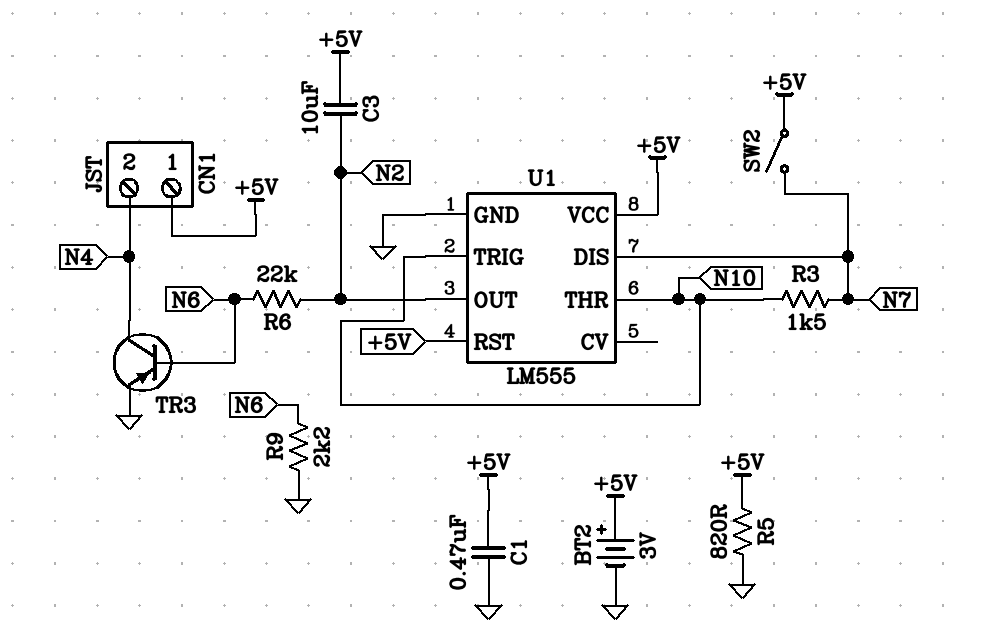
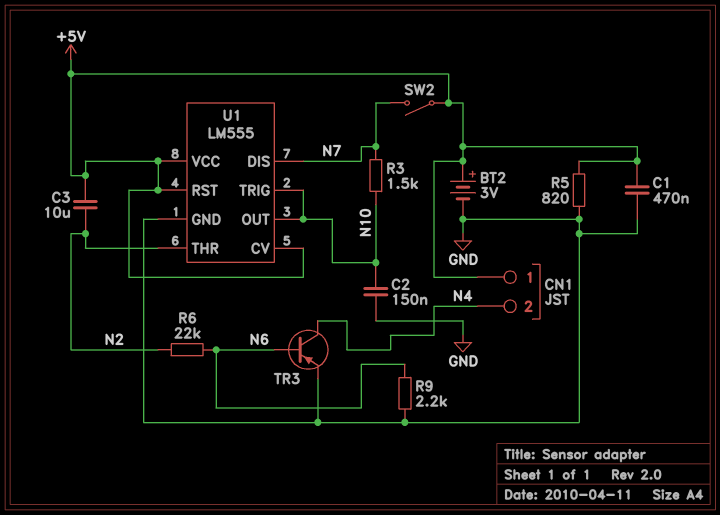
C2: none -> 150nF (GND, N10)
U1 pin CV: none -> +5V
U1 pin OUT: N2 -> N10
U1 pin THR: N10 -> N2

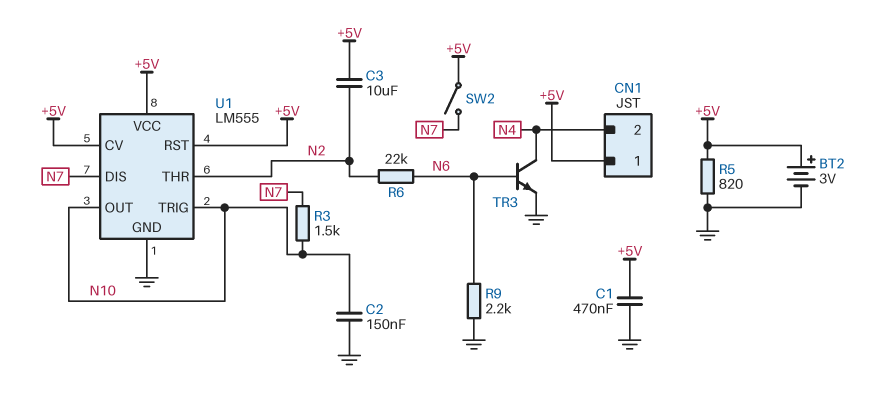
TR3: PNP (B N6, C N4, E GND) -> NPN (B N6, C N4, E GND)

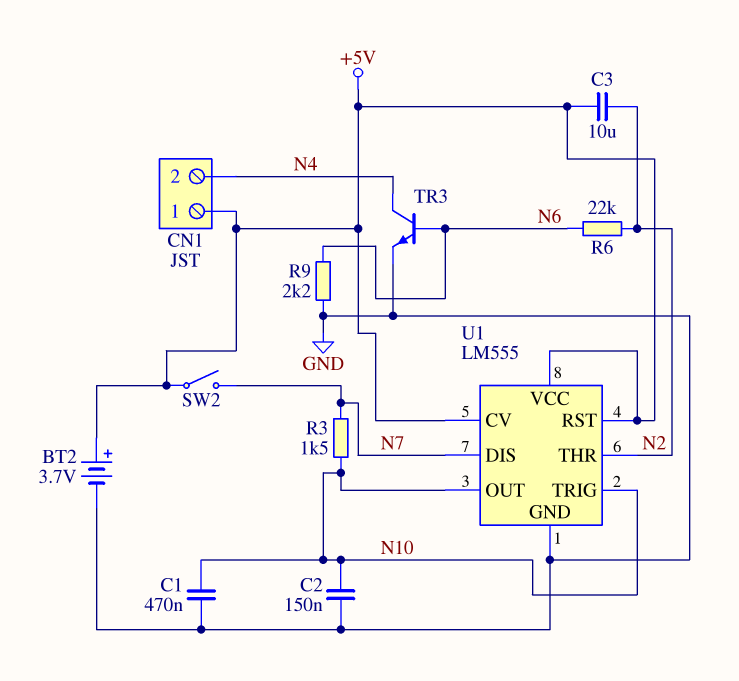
BT2: 3V (plus +5V, minus GND) -> 3.7V (plus +5V, minus GND)
C1: 470nF (+5V, GND) -> 470nF (GND, N10)
R5: 820 (+5V, GND) -> none

